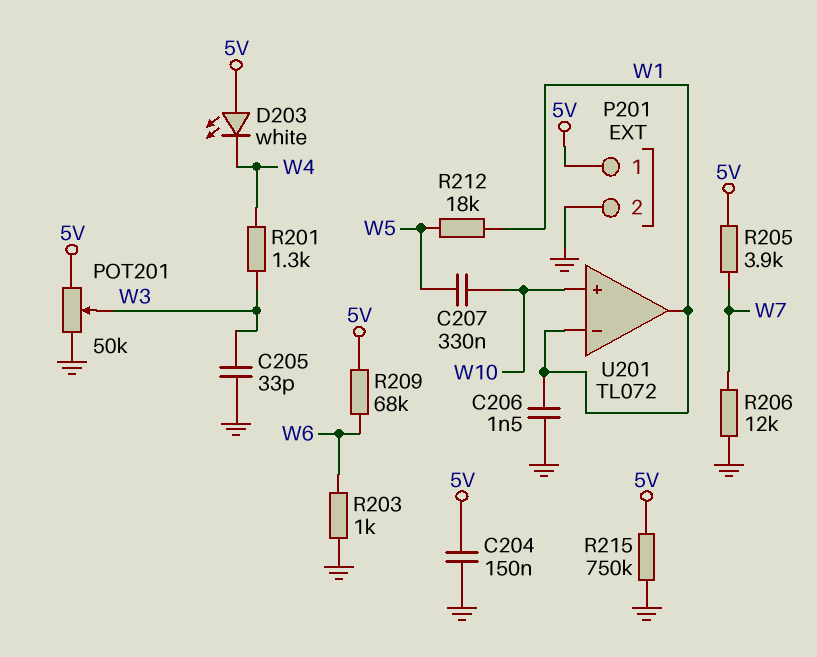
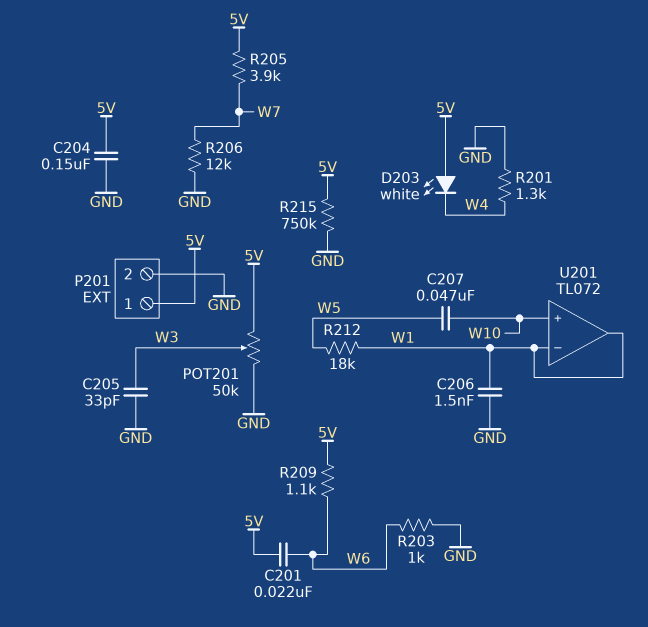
C201: none -> 22nF (5V, W6)
C207: 330nF (W5, W10) -> 47nF (W5, W10)
R201: 1.3k (W3, W4) -> 1.3k (GND, W4)
R209: 68k (5V, W6) -> 1.1k (5V, W6)

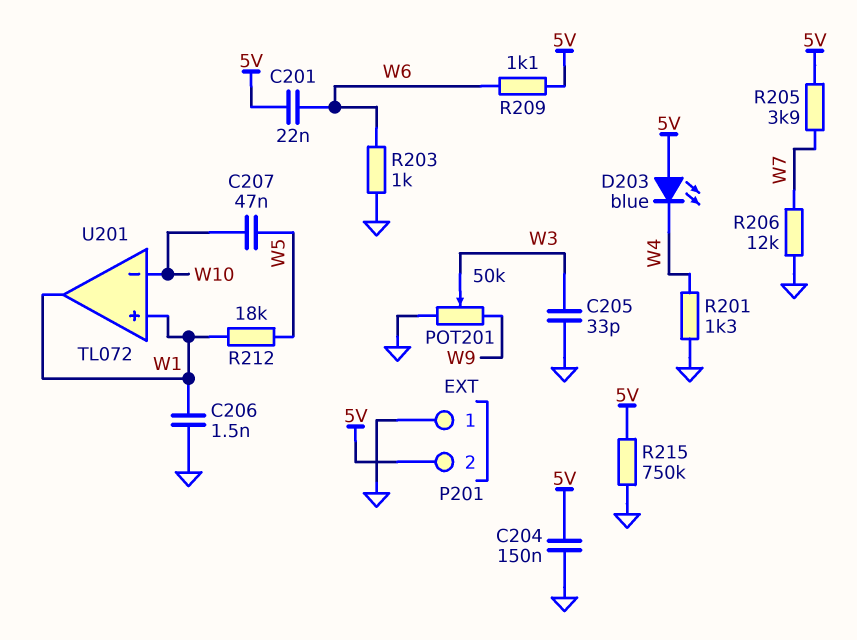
D203: LED white (A 5V, K W4) -> LED blue (A 5V, K W4)
P201 pin 1: 5V -> GND
P201 pin 2: GND -> 5V
POT201: 50k (5V, GND, wiper W3) -> 50k (GND, W9, wiper W3)
U201 pin in+: W10 -> W1
U201 pin in-: W1 -> W10

